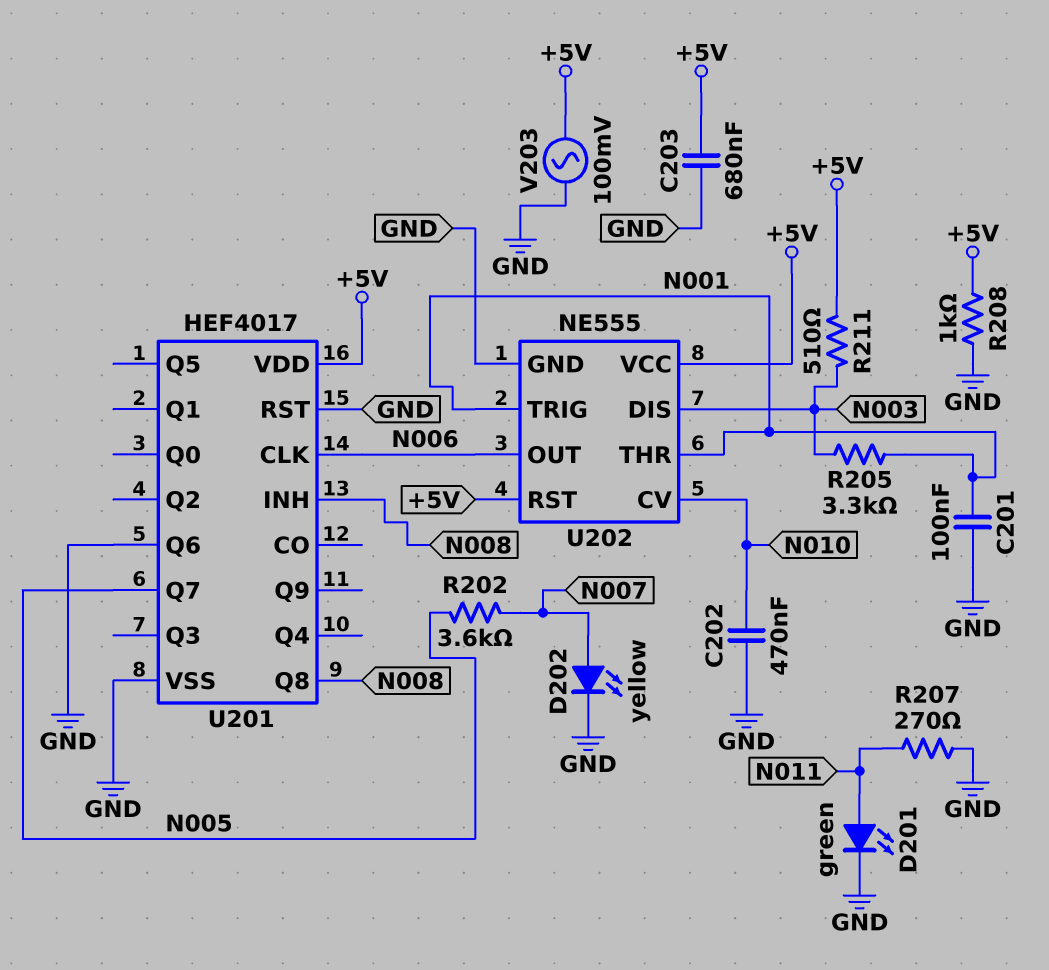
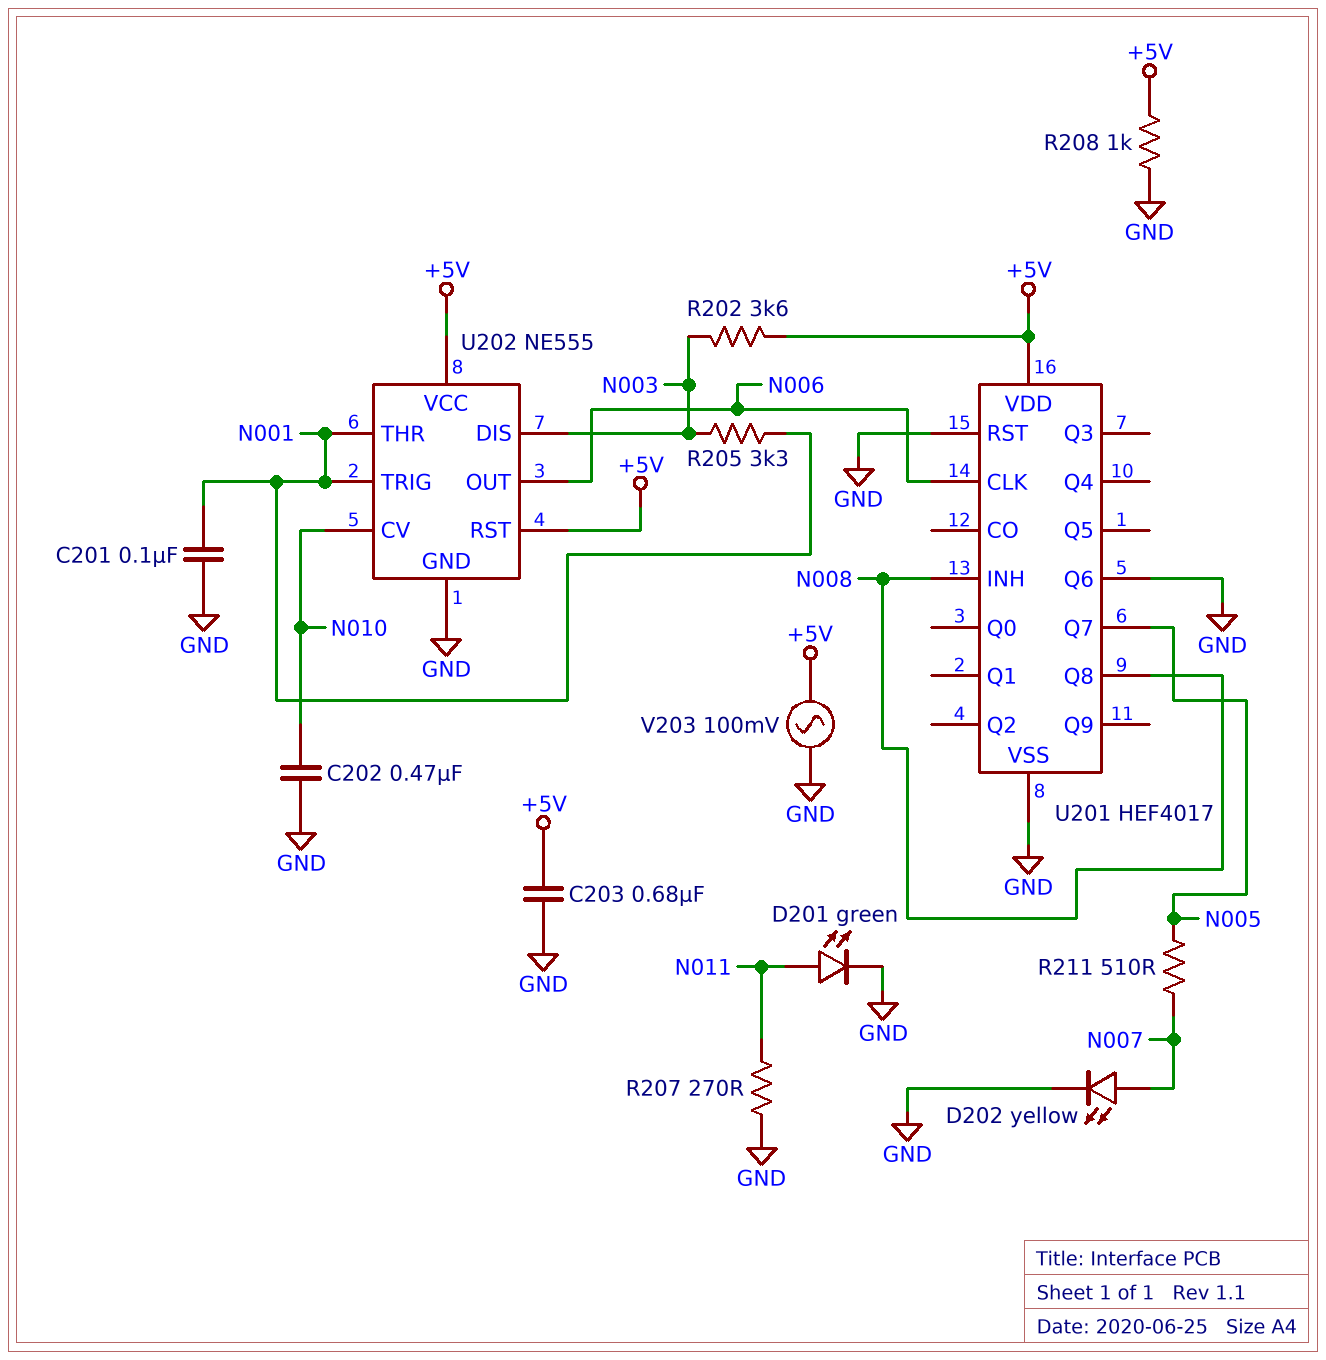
R202: 3.6k (N005, N007) -> 3.6k (+5V, N003)
R211: 510 (+5V, N003) -> 510 (N005, N007)

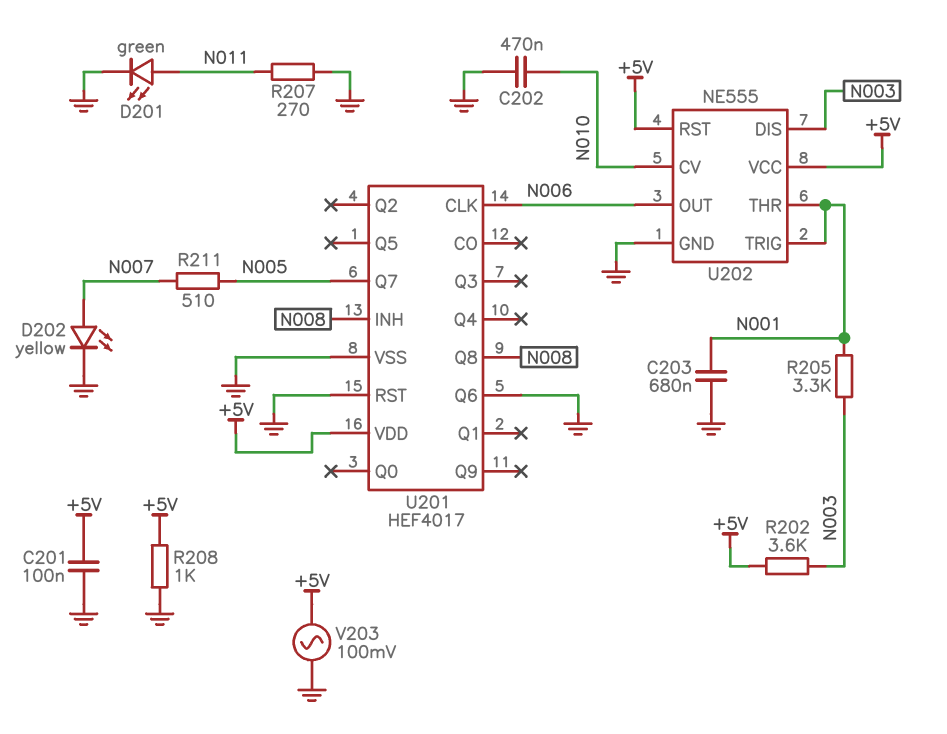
C201: 100nF (GND, N001) -> 100nF (+5V, GND)
C203: 680nF (+5V, GND) -> 680nF (GND, N001)

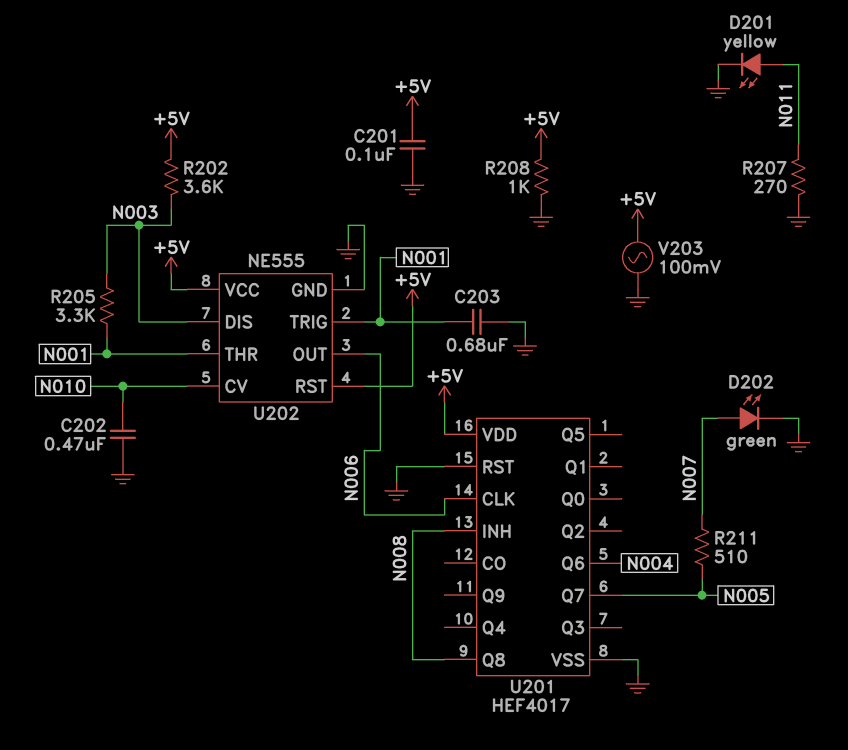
D201: LED green (A N011, K GND) -> LED yellow (A N011, K GND)
D202: LED yellow (A N007, K GND) -> LED green (A N007, K GND)
U201 pin Q6: GND -> N004

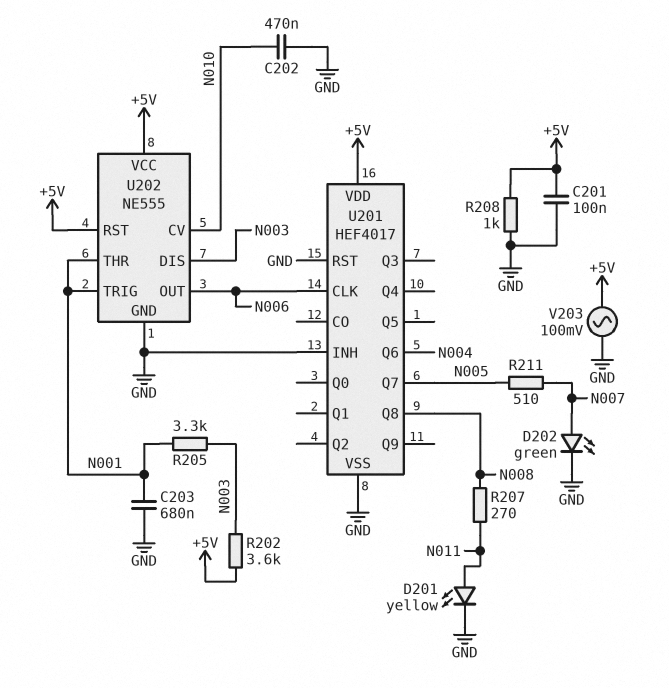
R207: 270 (GND, N011) -> 270 (N008, N011)
U201 pin INH: N008 -> GND

